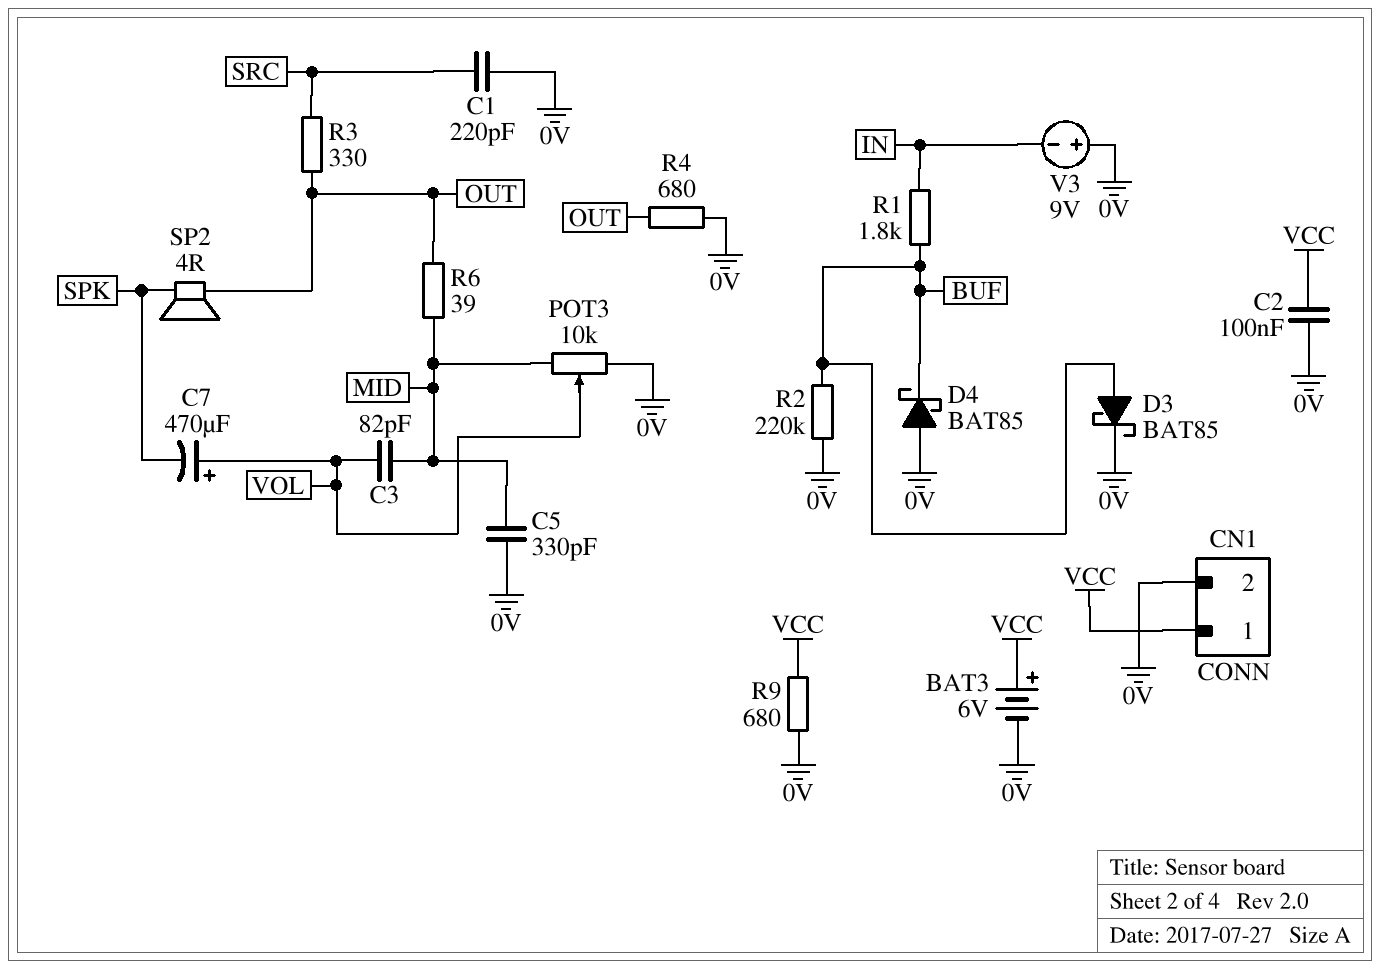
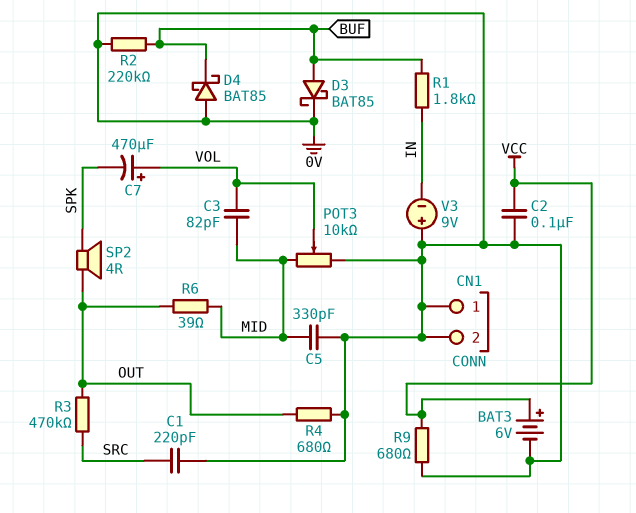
CN1 pin 1: VCC -> 0V
R3: 330 (OUT, SRC) -> 470k (OUT, SRC)

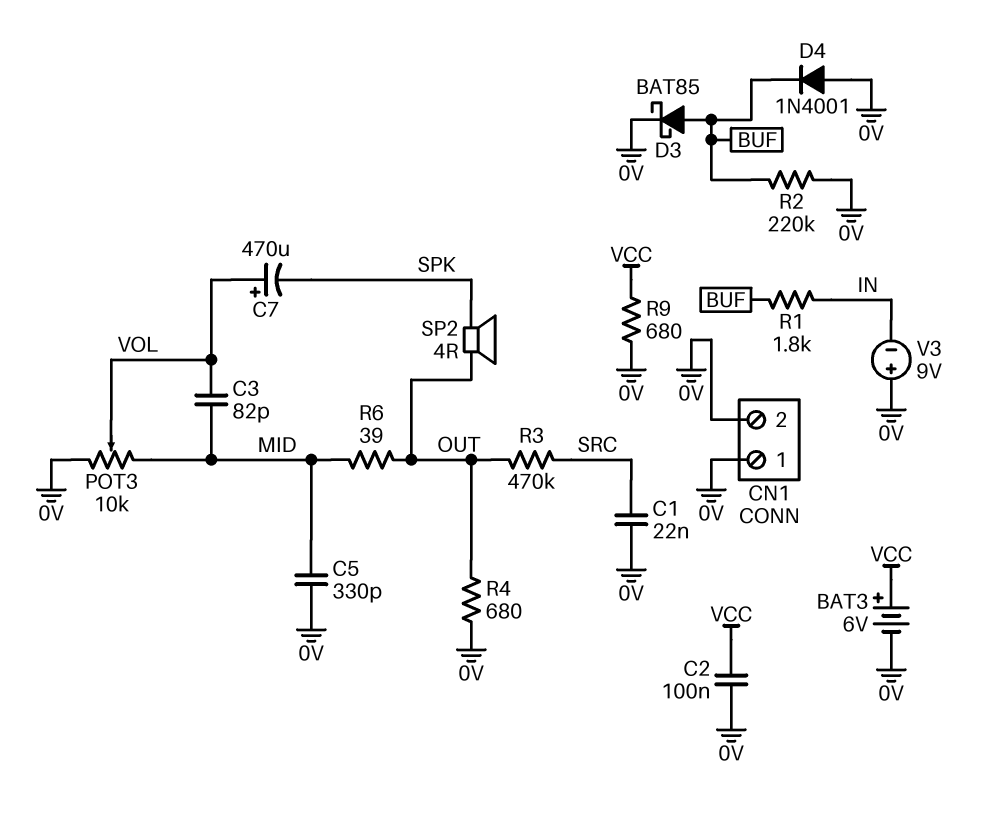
C1: 220pF (0V, SRC) -> 22nF (0V, SRC)
D4: schottky BAT85 (A 0V, K BUF) -> diode 1N4001 (A 0V, K BUF)

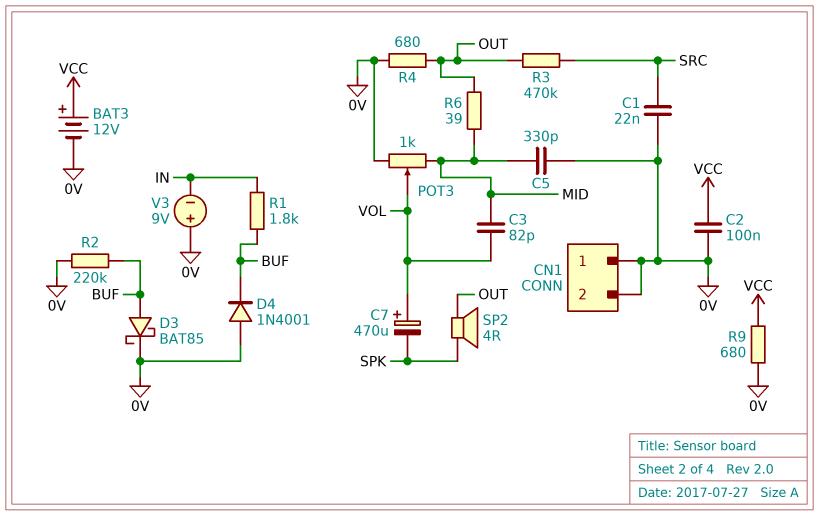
BAT3: 6V (plus VCC, minus 0V) -> 12V (plus VCC, minus 0V)
POT3: 10k (0V, MID, wiper VOL) -> 1k (0V, MID, wiper VOL)

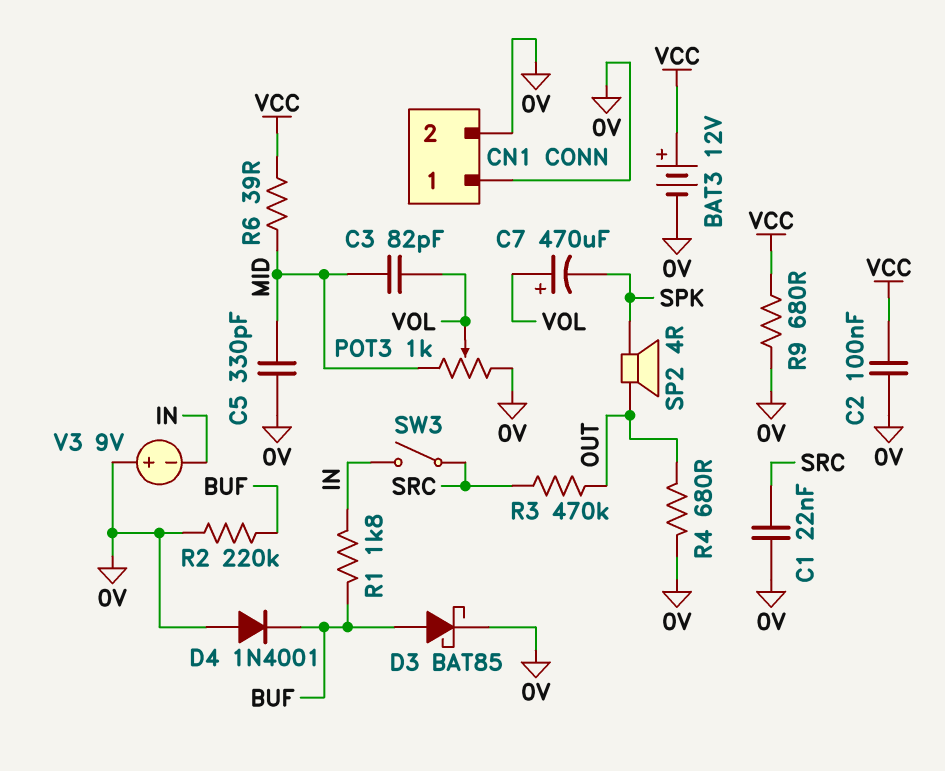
R6: 39 (MID, OUT) -> 39 (MID, VCC)
SW3: none -> switch (IN, SRC)

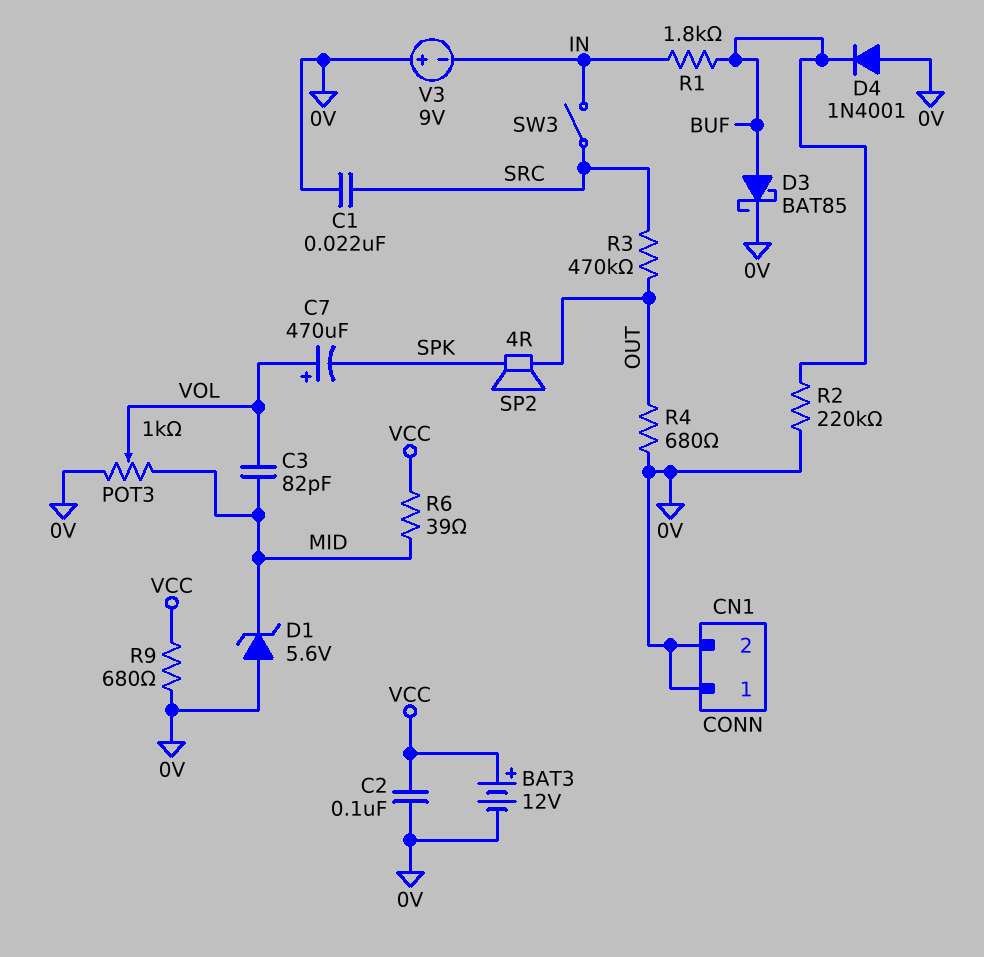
C5: 330pF (0V, MID) -> none
D1: none -> zener 5.6V (A 0V, K MID)

